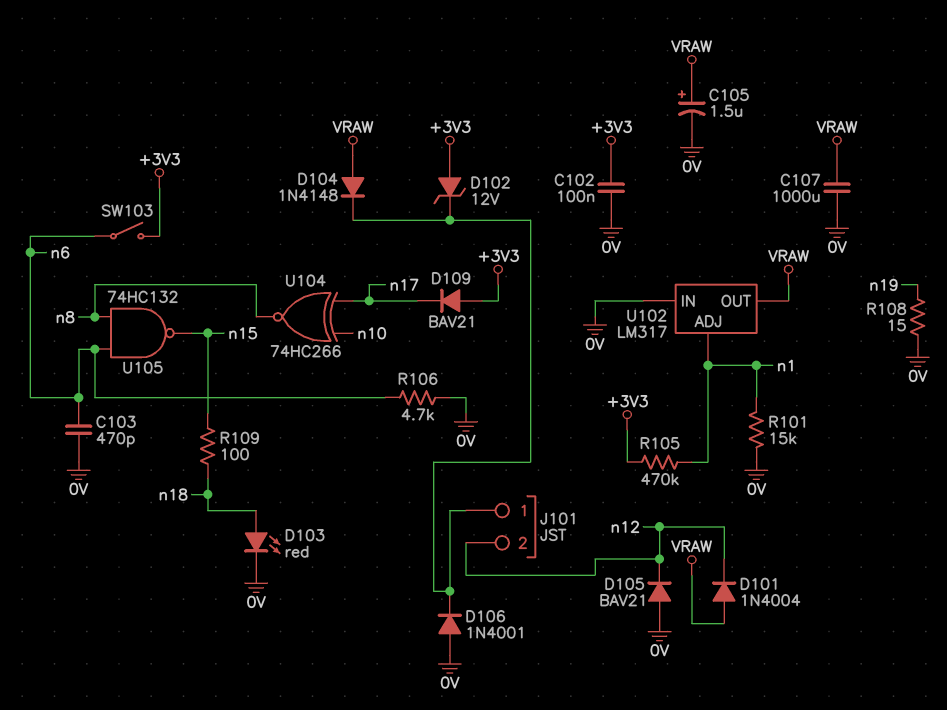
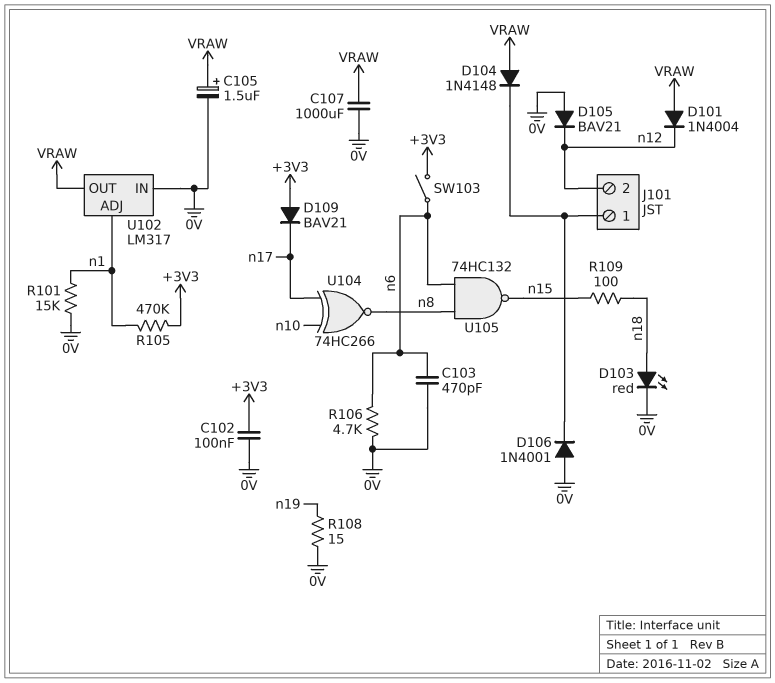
D102: zener 12V (A +3V3, K J101/1) -> none

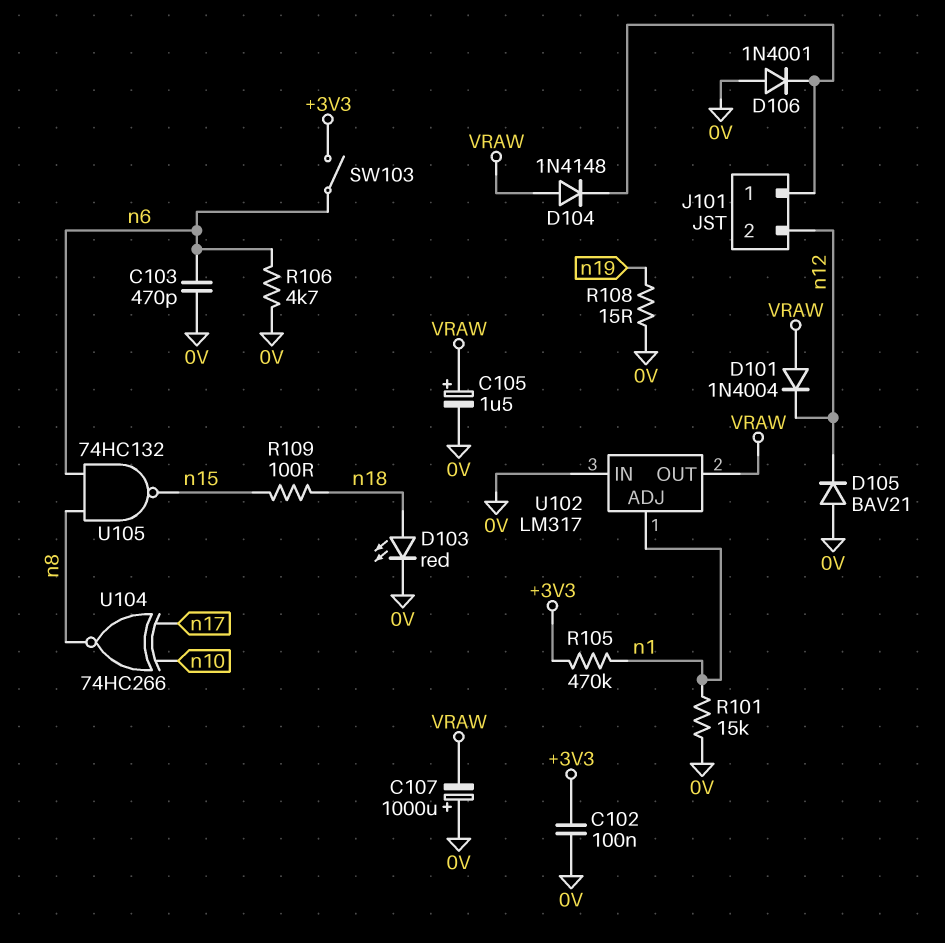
C107: 1000uF (0V, VRAW) -> 1000uF (plus 0V, minus VRAW)
D109: diode BAV21 (A +3V3, K n17) -> none

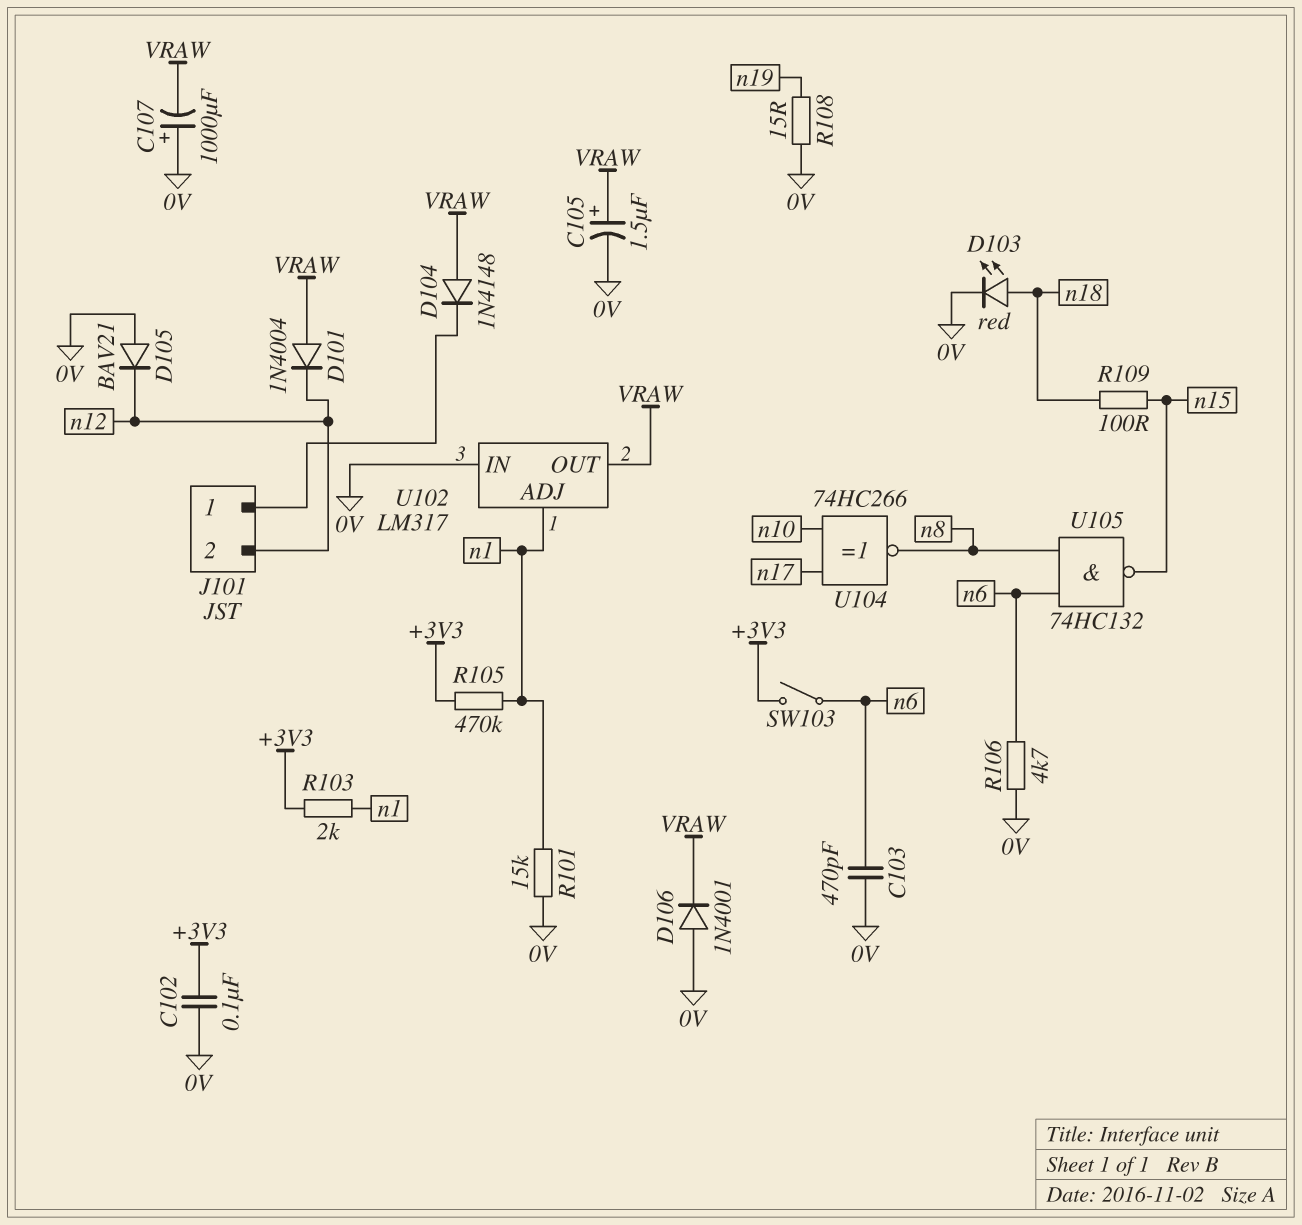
D106: diode 1N4001 (A 0V, K J101/1) -> diode 1N4001 (A 0V, K VRAW)
R103: none -> 2k (+3V3, n1)

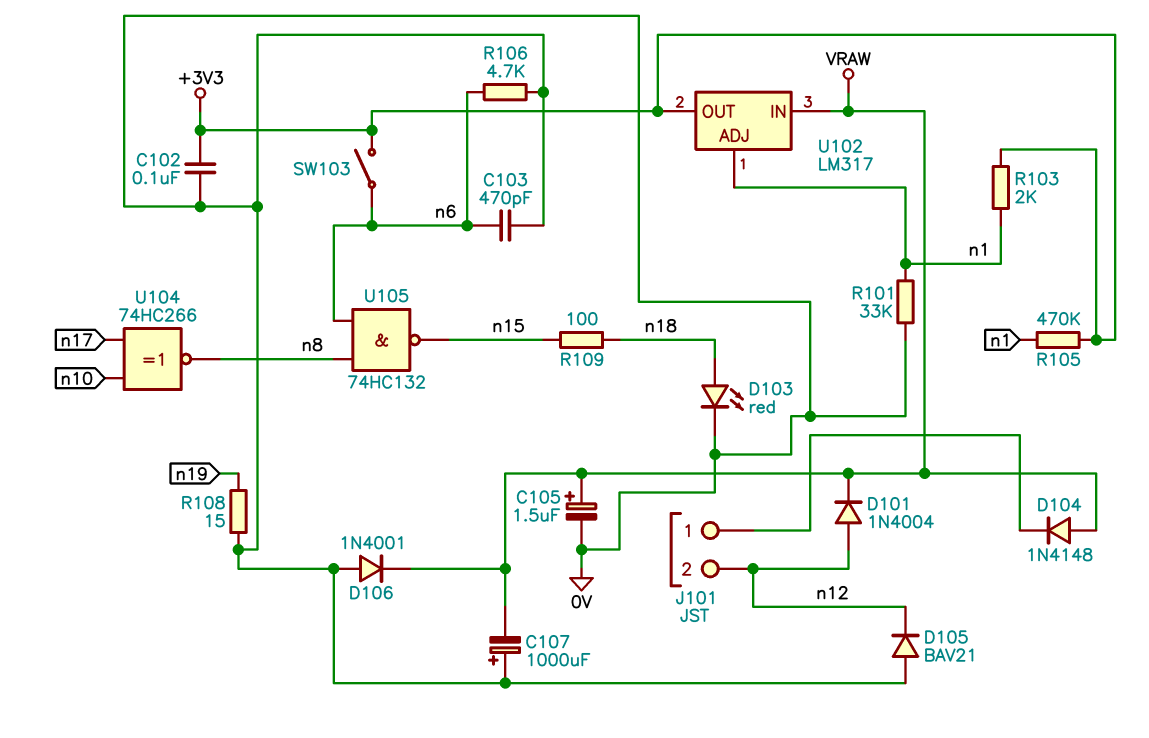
D101: diode 1N4004 (A VRAW, K n12) -> diode 1N4004 (A n12, K VRAW)
R101: 15k (0V, n1) -> 33k (0V, n1)
U102 pin IN: 0V -> VRAW
U102 pin OUT: VRAW -> +3V3

